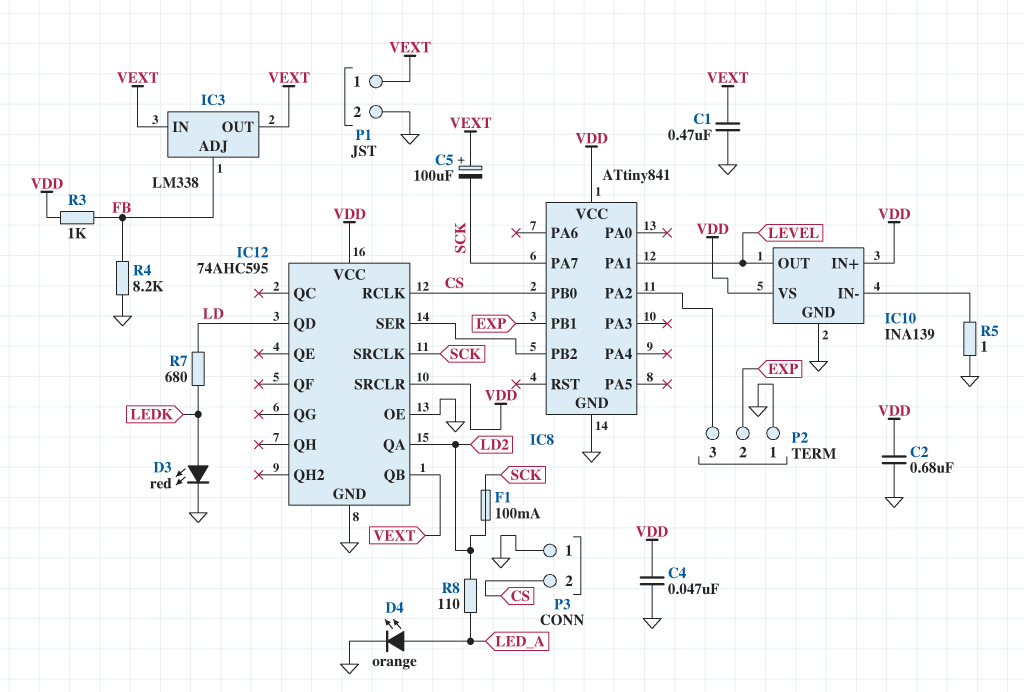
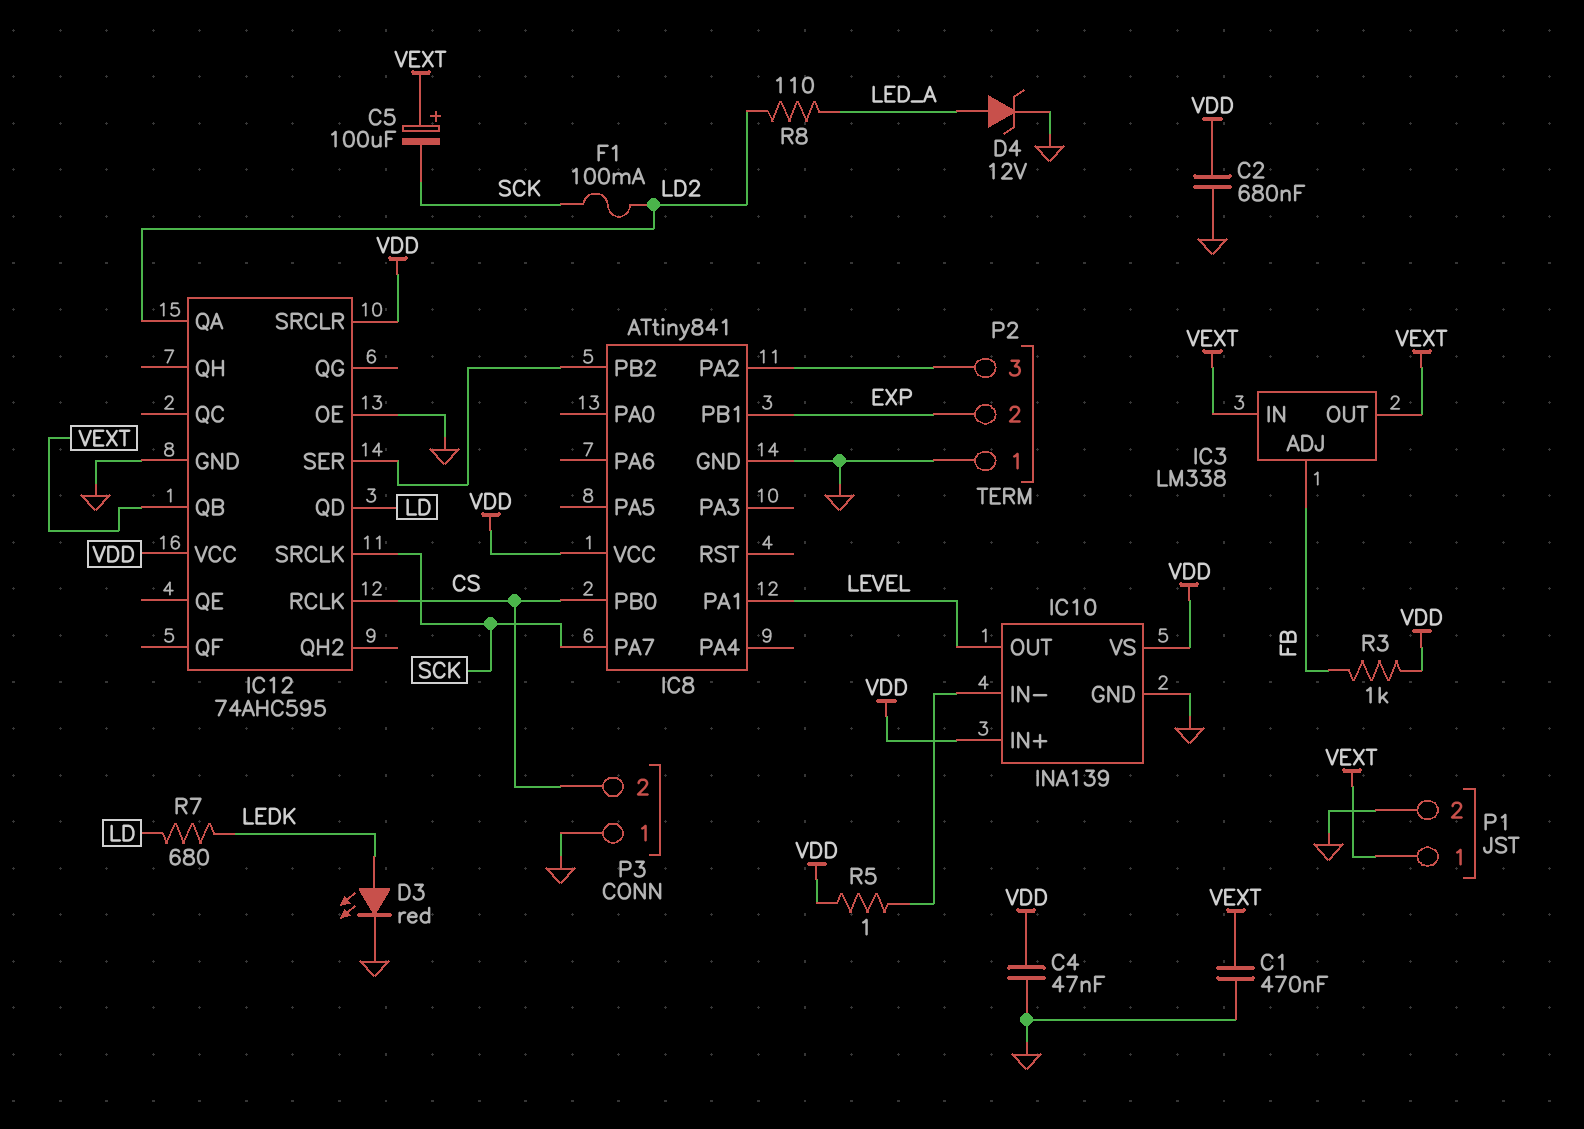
D4: LED orange (A LED_A, K GND) -> zener 12V (A LED_A, K GND)
R4: 8.2k (FB, GND) -> none
R5: 1 (GND, IC10/IN-) -> 1 (IC10/IN-, VDD)

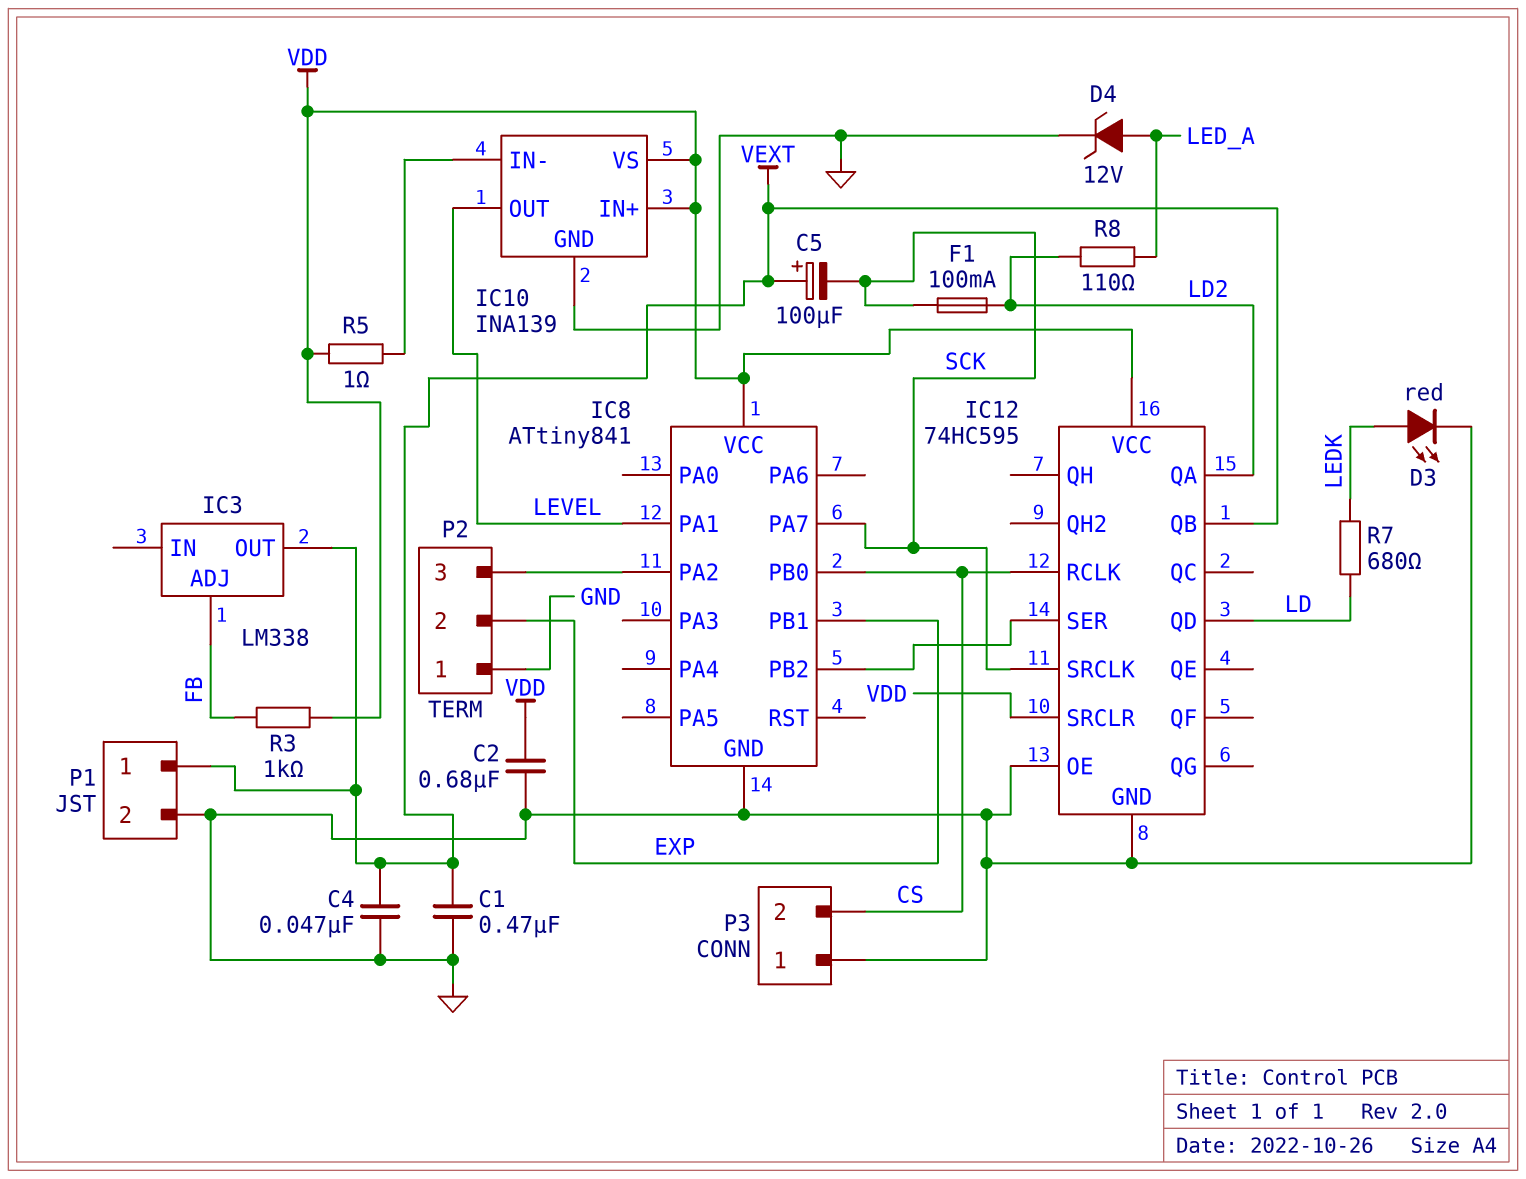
C4: 47nF (GND, VDD) -> 47nF (GND, VEXT)
IC3 pin IN: VEXT -> none
IC12: 74AHC595 -> 74HC595

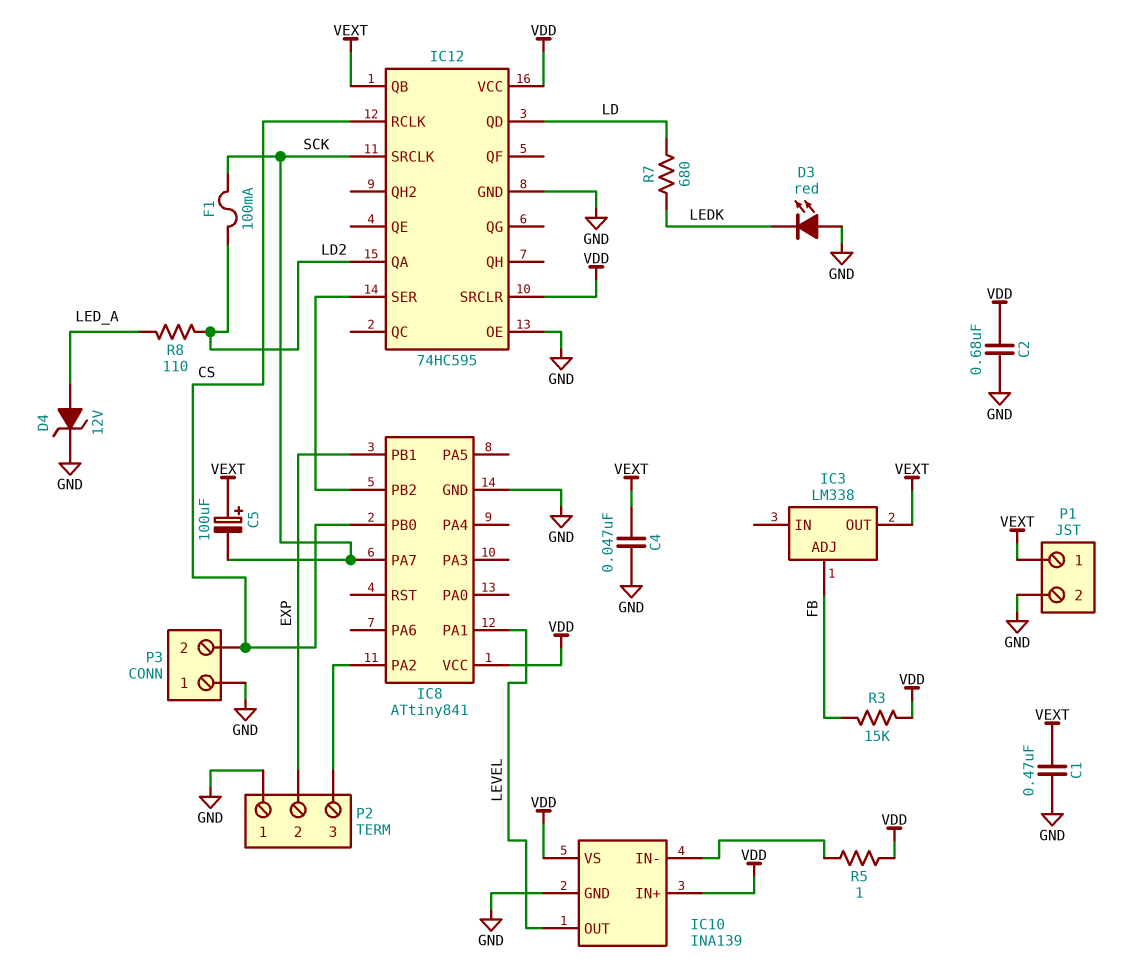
D3: LED red (A LEDK, K GND) -> LED red (A GND, K LEDK)
R3: 1k (FB, VDD) -> 15k (FB, VDD)

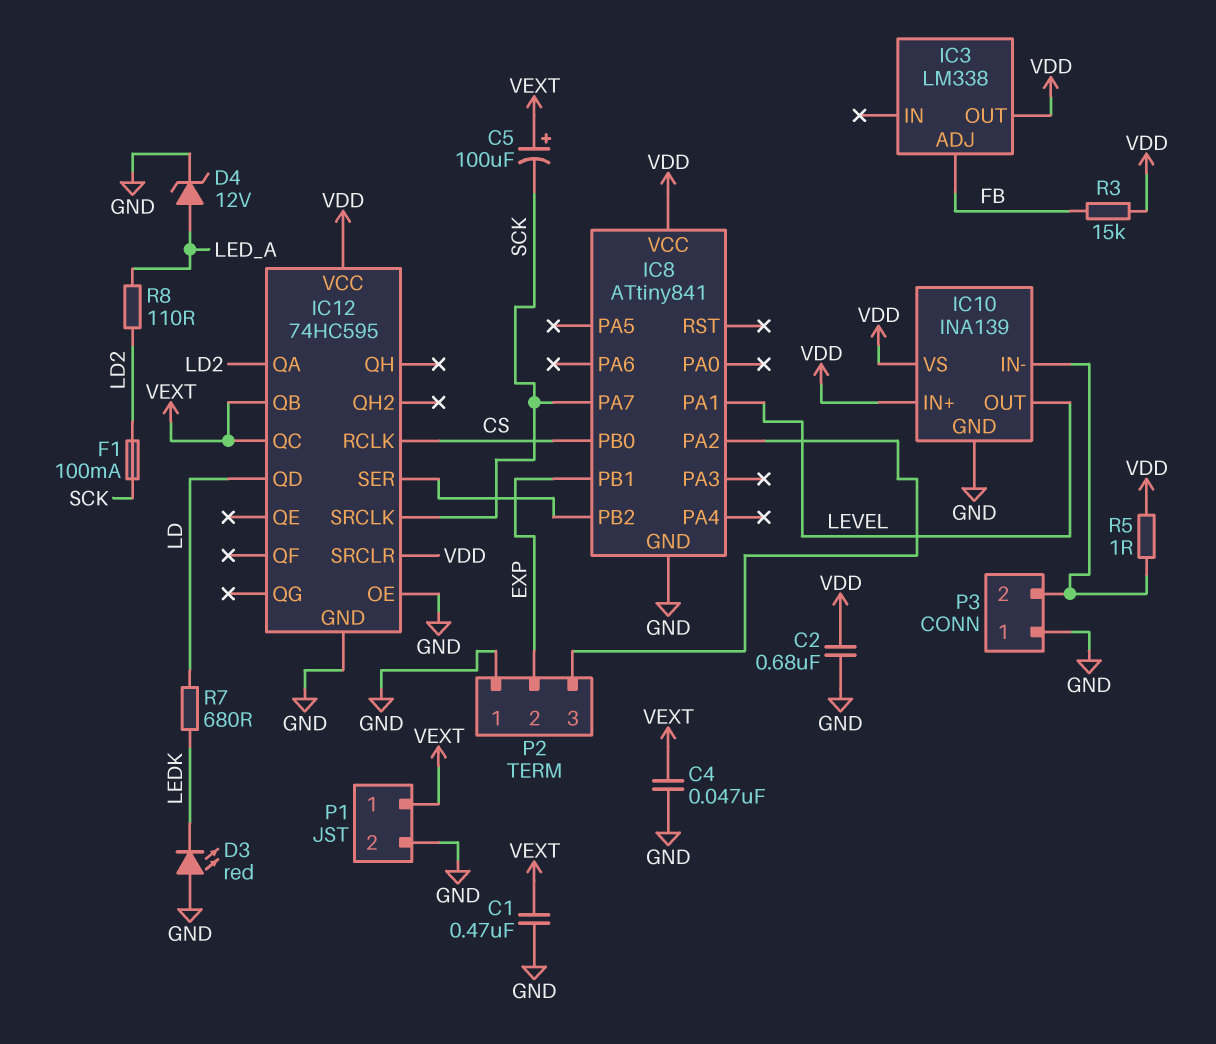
IC3 pin OUT: VEXT -> VDD
IC12 pin QC: none -> VEXT
P3 pin 2: CS -> IC10/IN-

